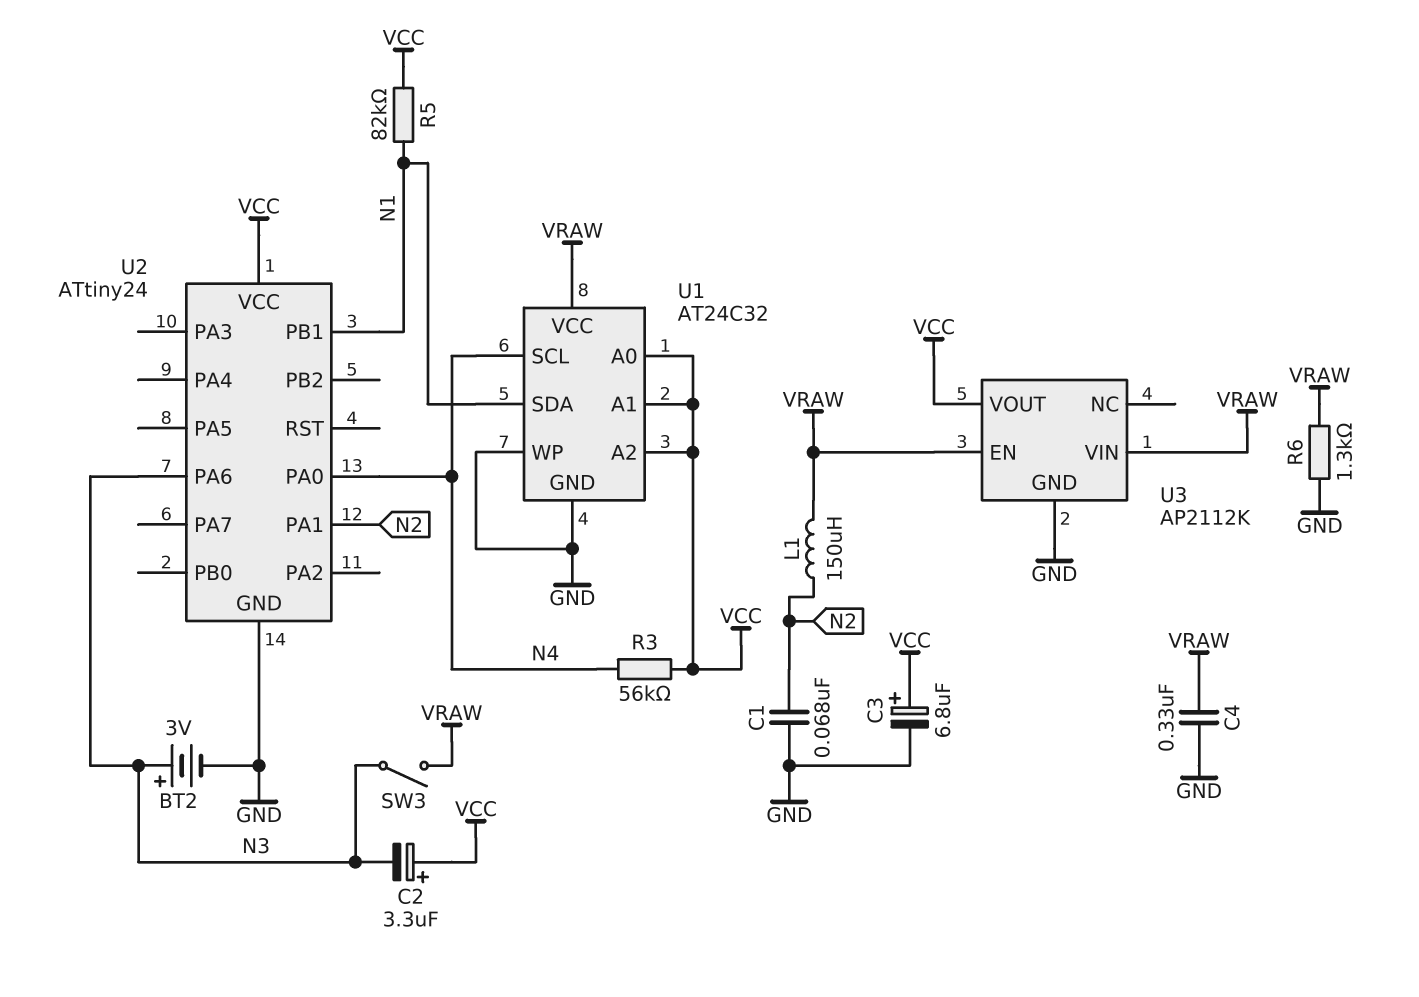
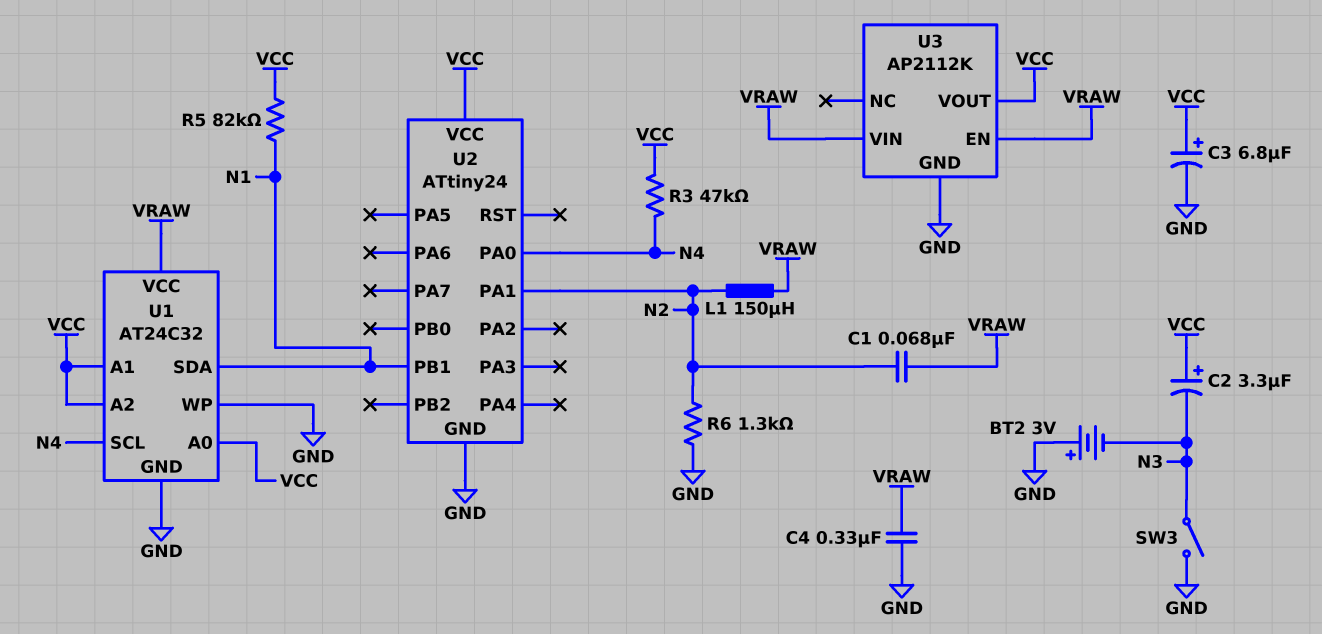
BT2: 3V (plus N3, minus GND) -> 3V (plus GND, minus N3)
C1: 68nF (GND, N2) -> 68nF (N2, VRAW)
R3: 56k (N4, VCC) -> 47k (N4, VCC)
R6: 1.3k (GND, VRAW) -> 1.3k (GND, N2)
SW3: switch (N3, VRAW) -> switch (GND, N3)
U2 pin PA6: N3 -> none

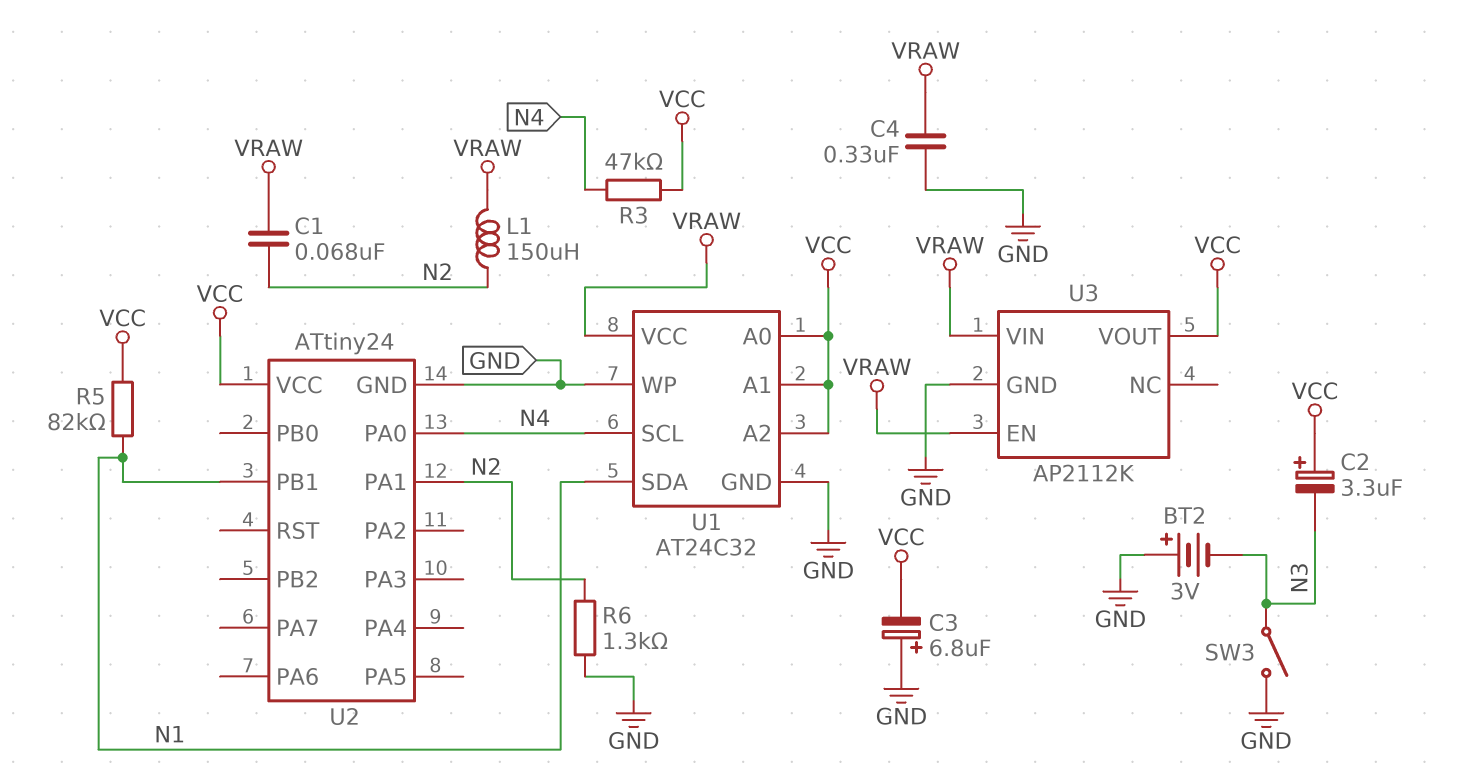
C3: 6.8uF (plus VCC, minus GND) -> 6.8uF (plus GND, minus VCC)

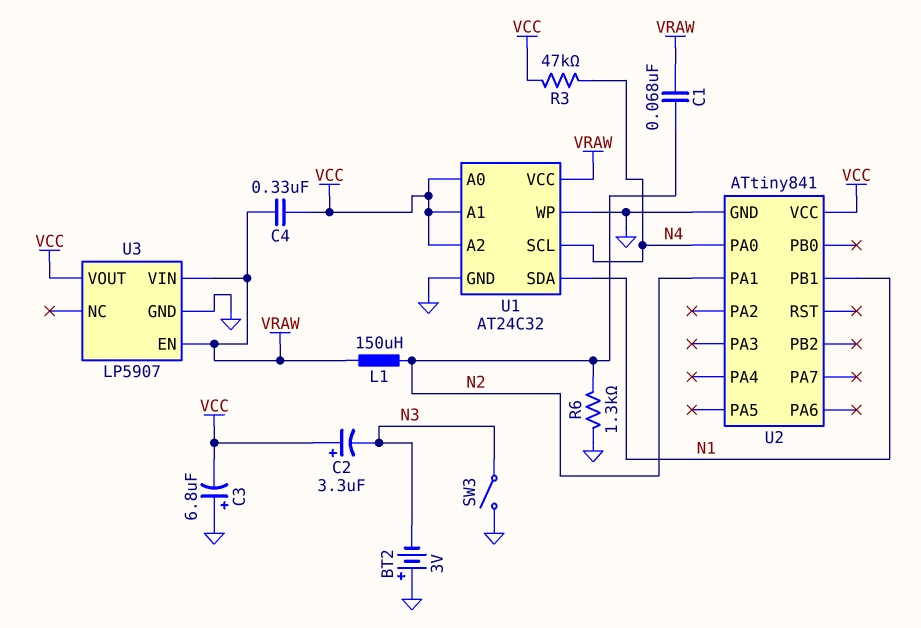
C4: 330nF (GND, VRAW) -> 330nF (VCC, VRAW)
R5: 82k (N1, VCC) -> none
U2: ATtiny24 -> ATtiny841
U3: AP2112K -> LP5907

